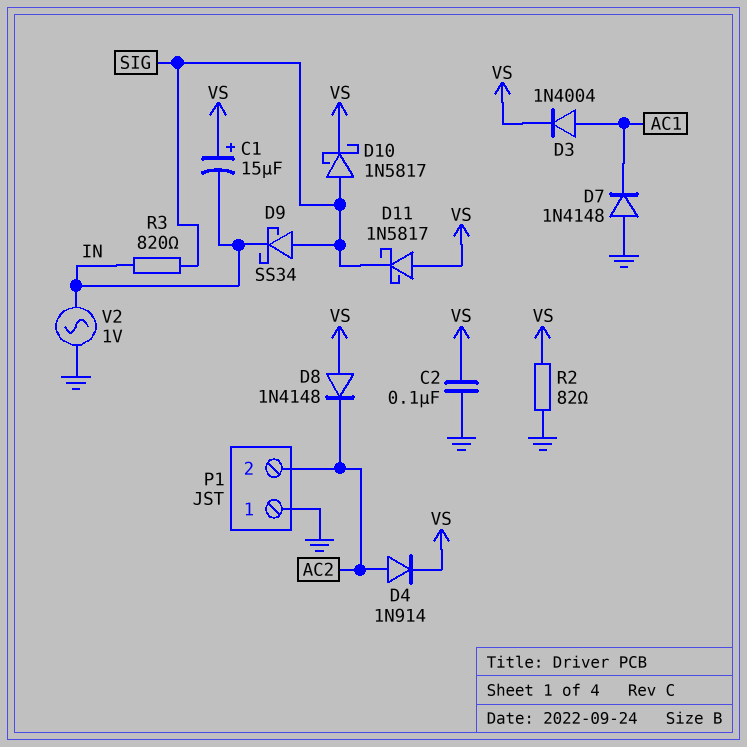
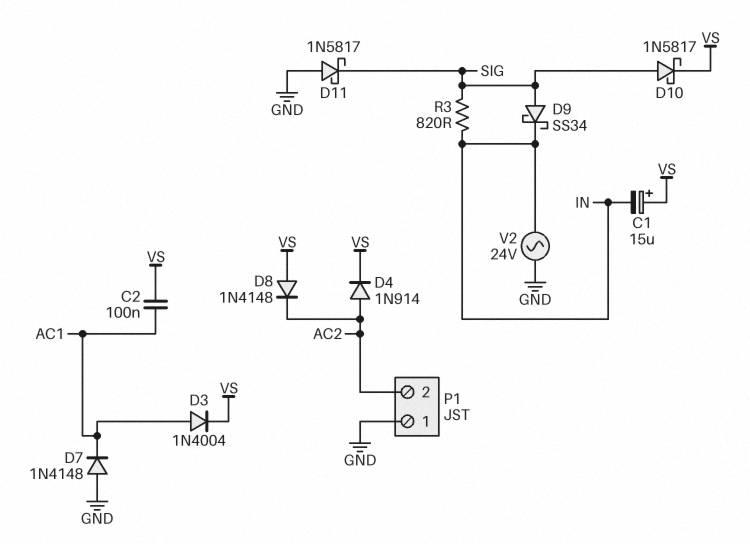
C2: 100nF (GND, VS) -> 100nF (AC1, VS)
D11: schottky 1N5817 (A VS, K SIG) -> schottky 1N5817 (A GND, K SIG)
R2: 82 (GND, VS) -> none
V2: AC 1V (GND, IN) -> AC 24V (GND, IN)

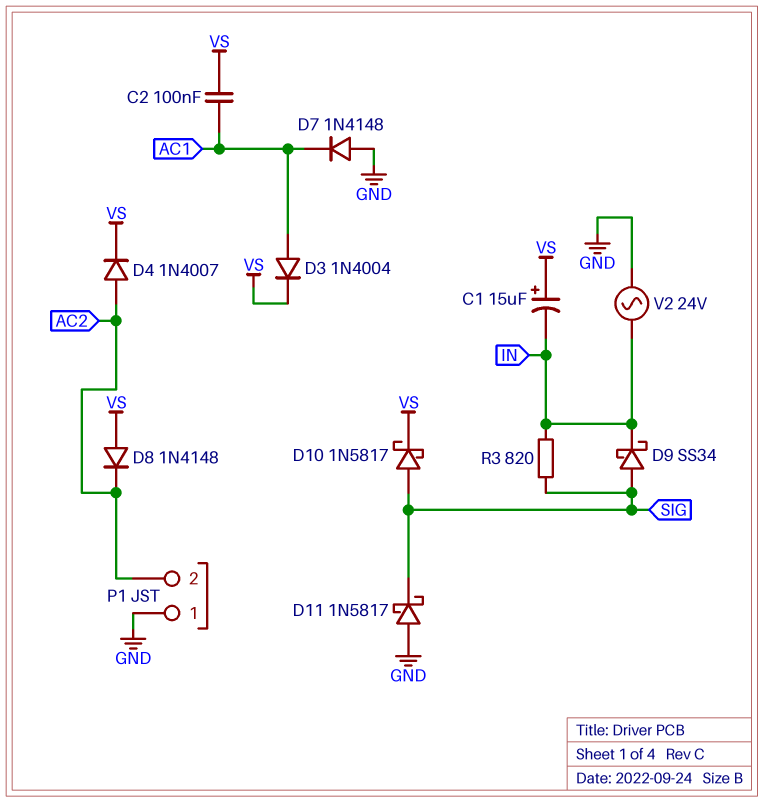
D4: diode 1N914 (A AC2, K VS) -> diode 1N4007 (A AC2, K VS)

